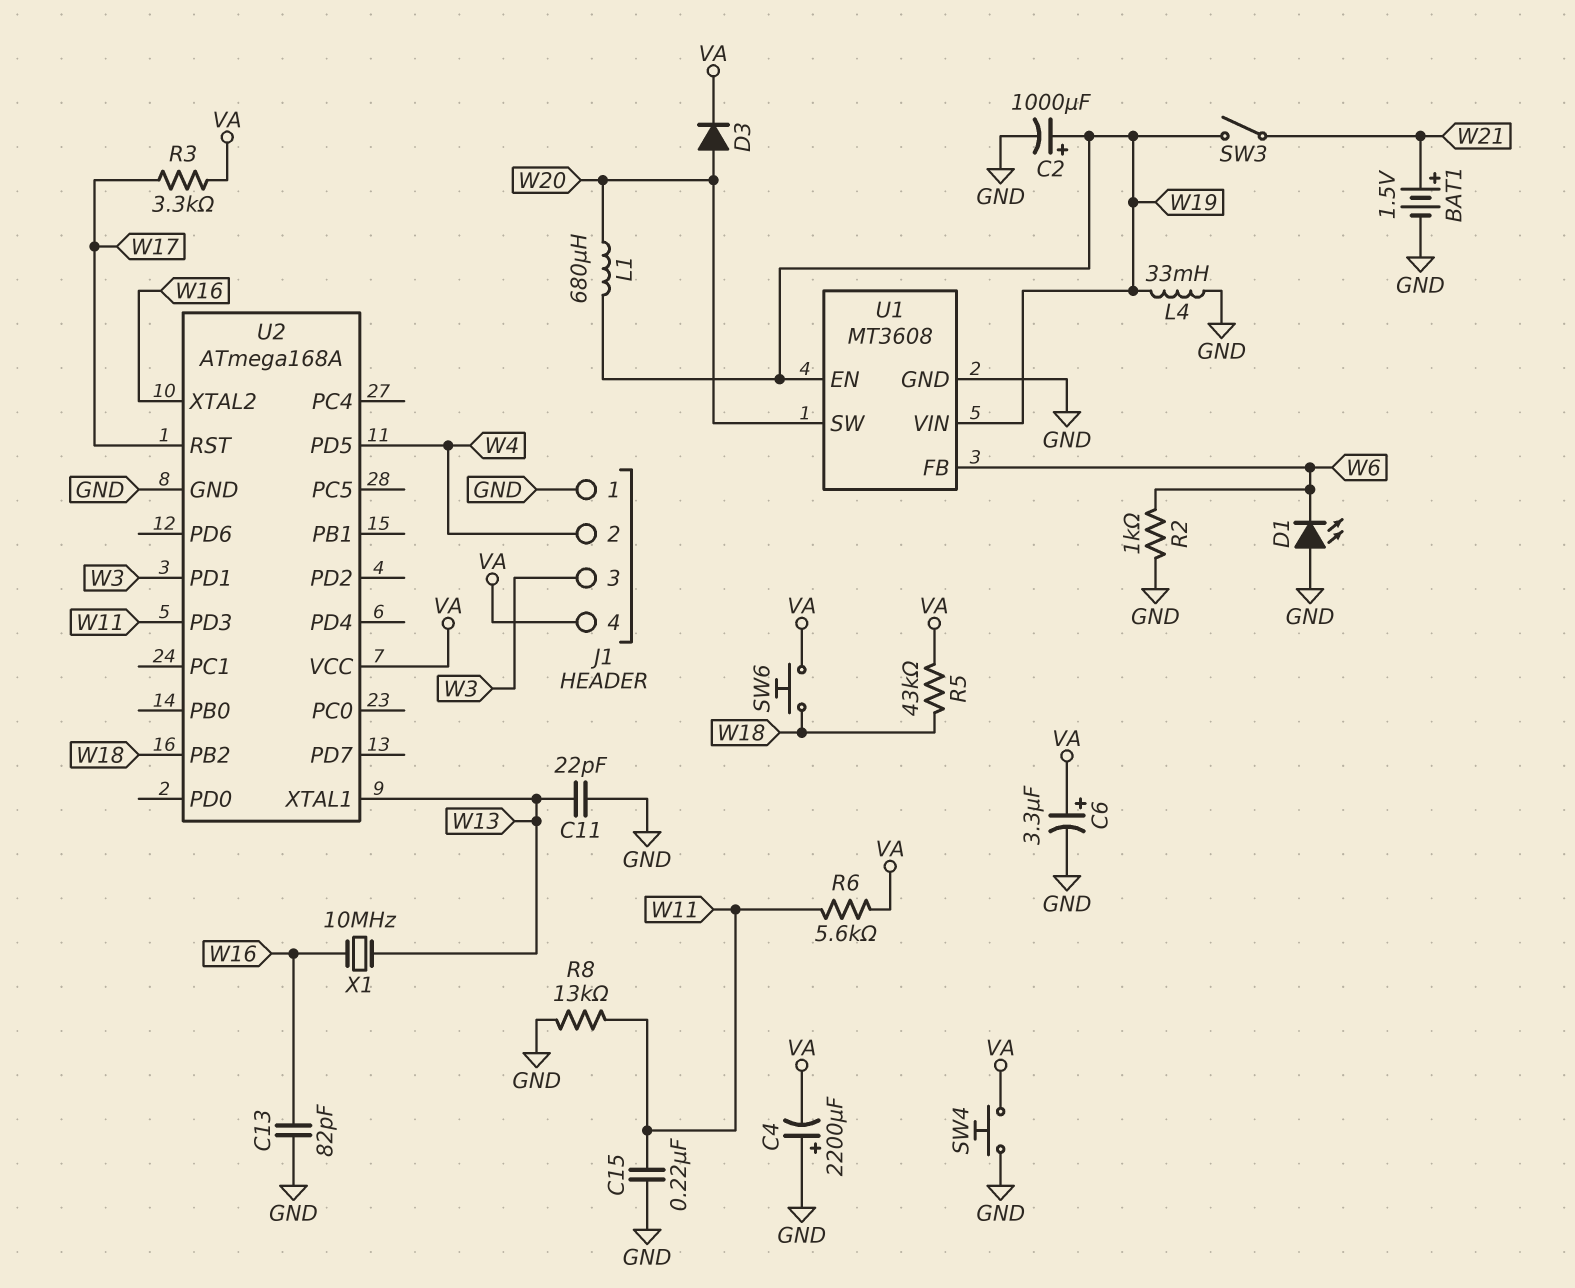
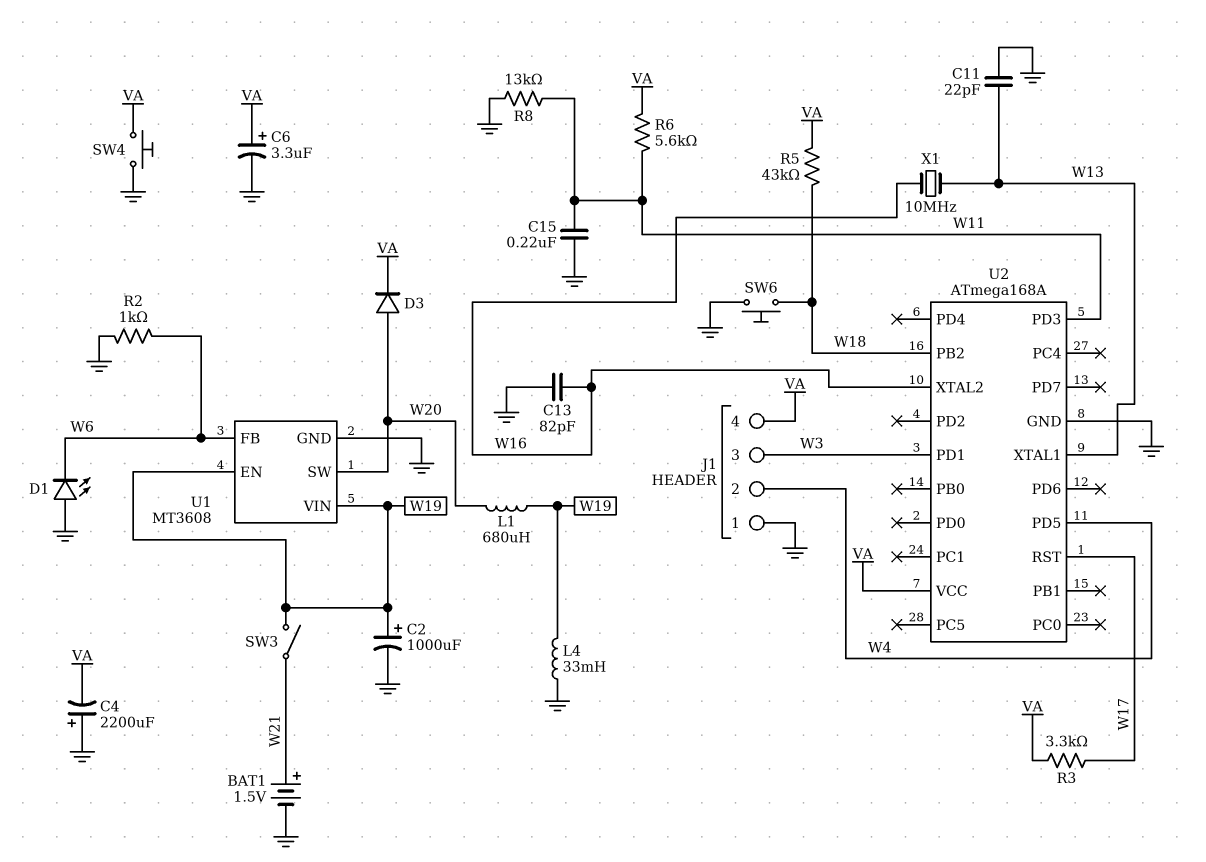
SW6: button (VA, W18) -> button (GND, W18)

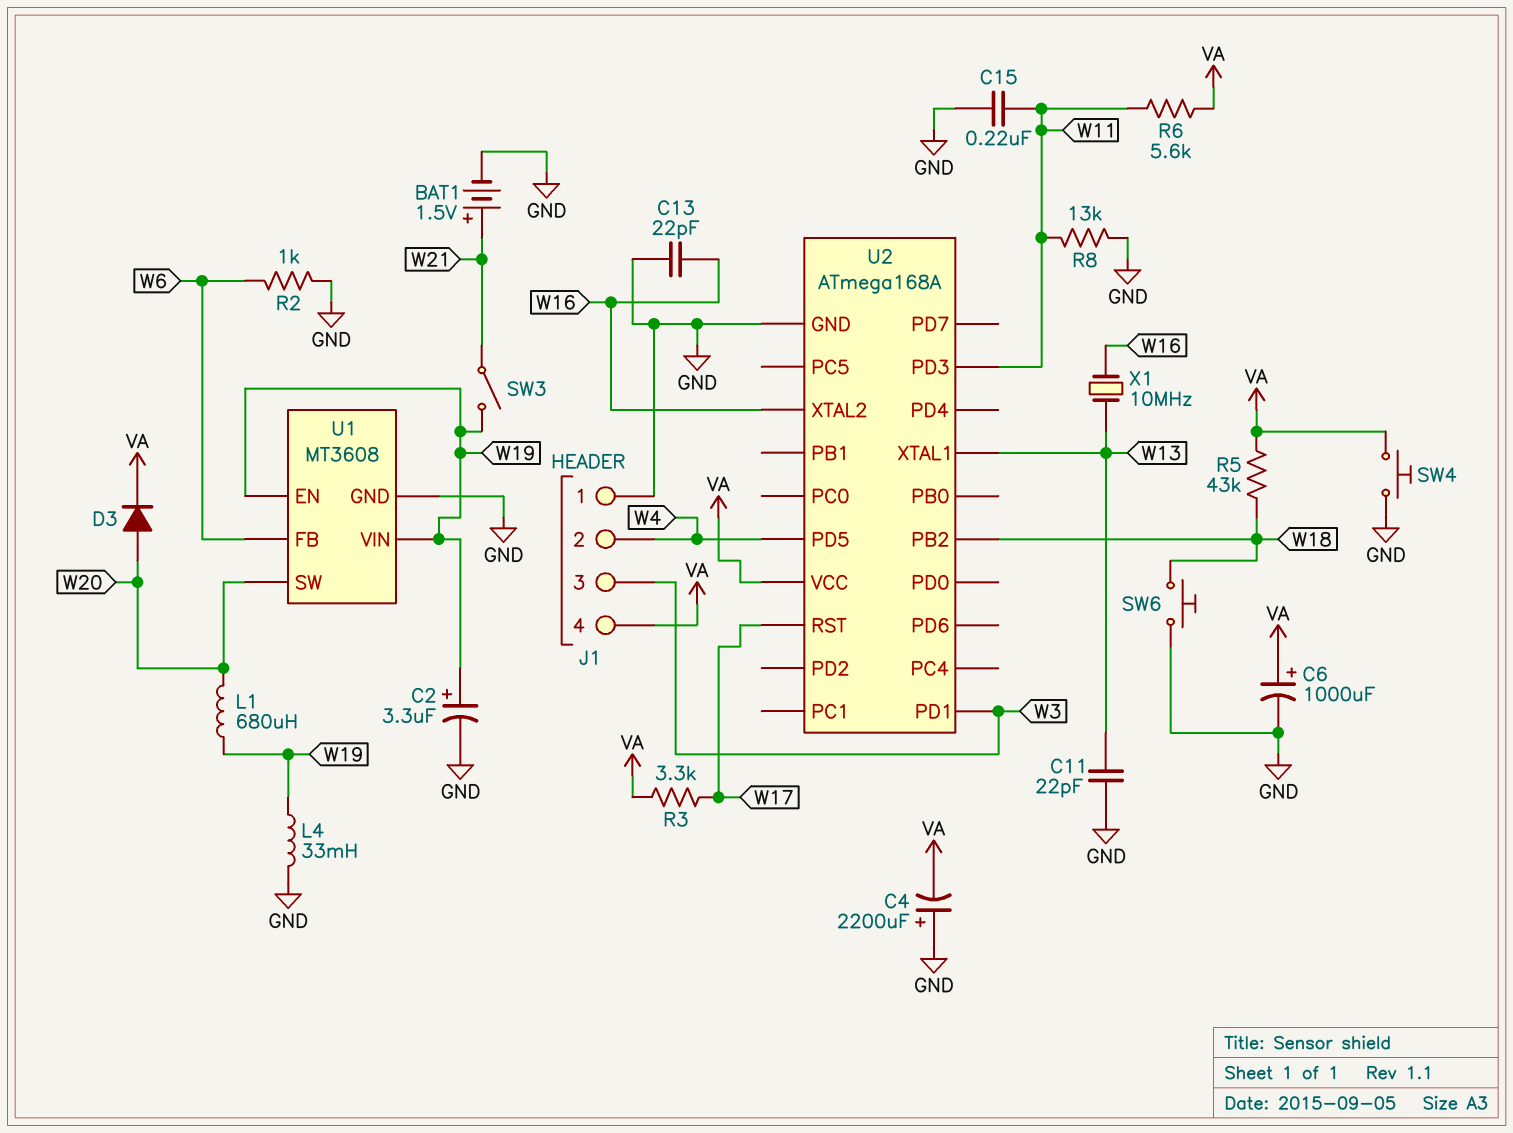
C2: 1000uF (plus W19, minus GND) -> 3.3uF (plus W19, minus GND)
C6: 3.3uF (plus VA, minus GND) -> 1000uF (plus VA, minus GND)
C13: 82pF (GND, W16) -> 22pF (GND, W16)
D1: LED (A GND, K W6) -> none

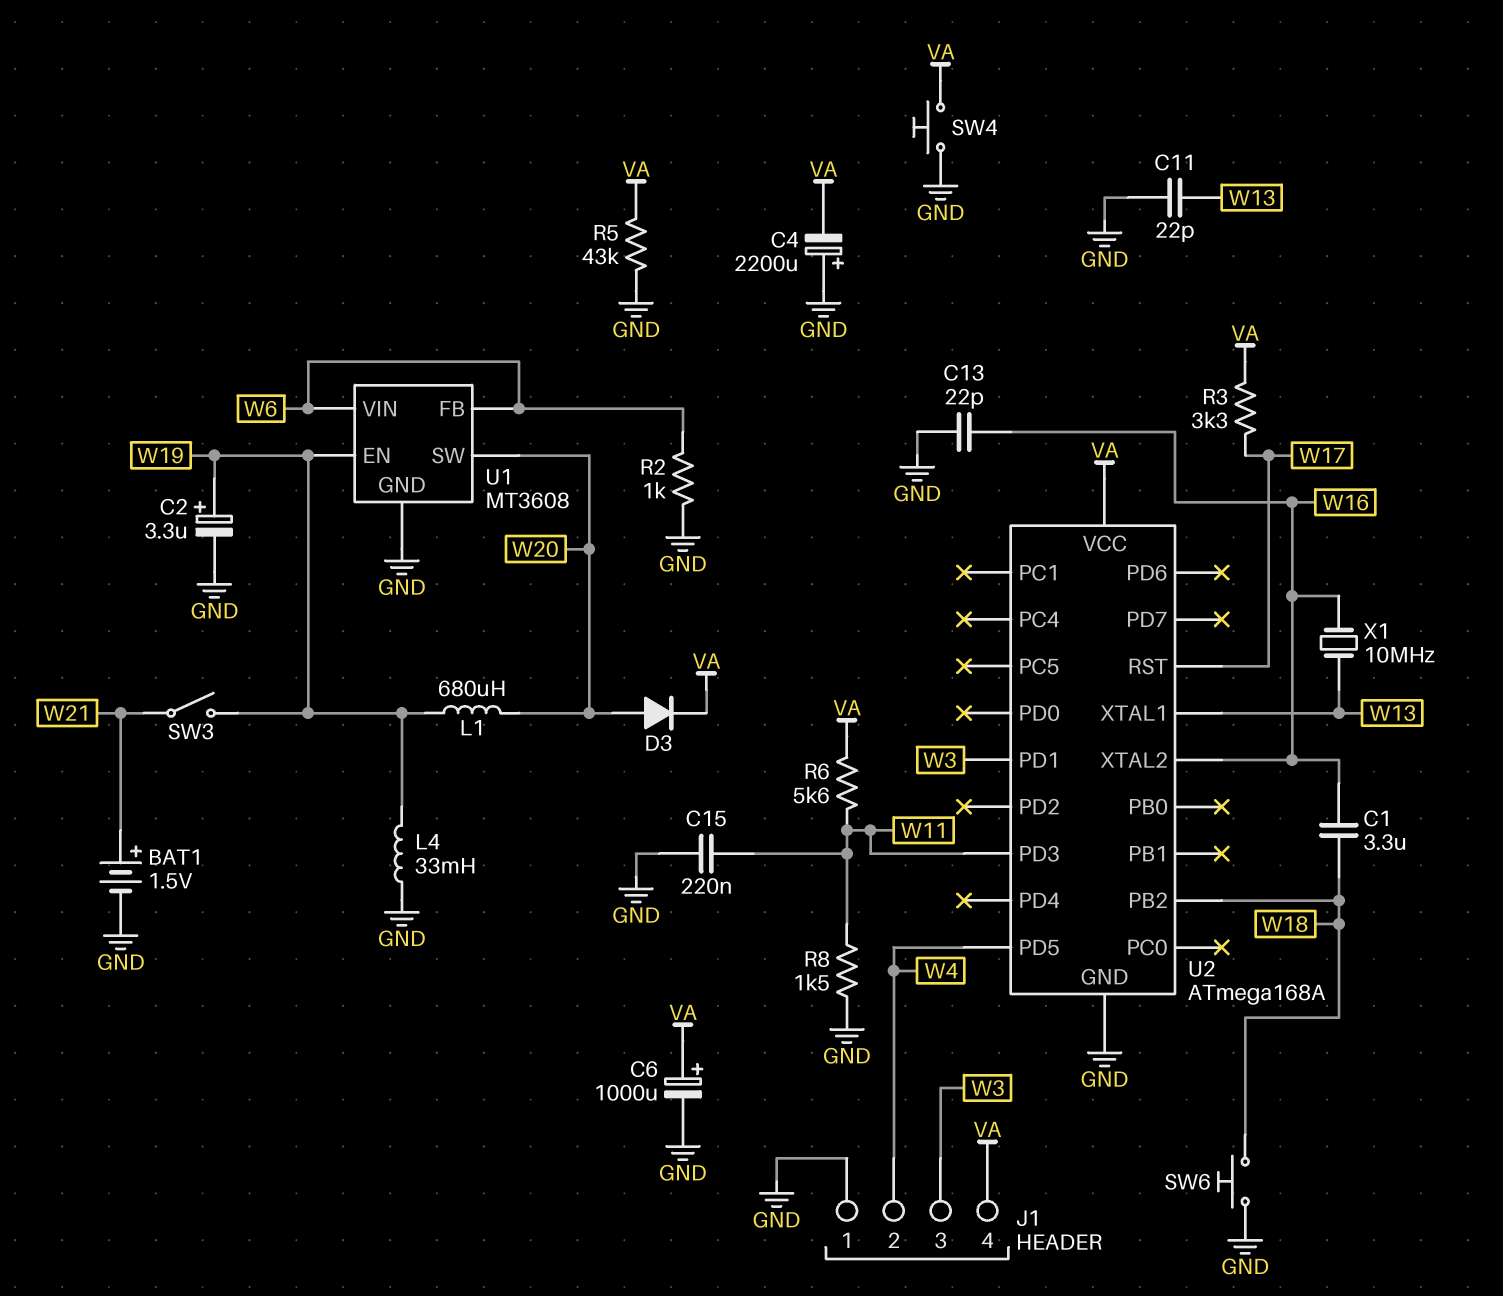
C1: none -> 3.3uF (W16, W18)
R5: 43k (VA, W18) -> 43k (GND, VA)
R8: 13k (GND, W11) -> 1.5k (GND, W11)
U1 pin VIN: W19 -> W6

